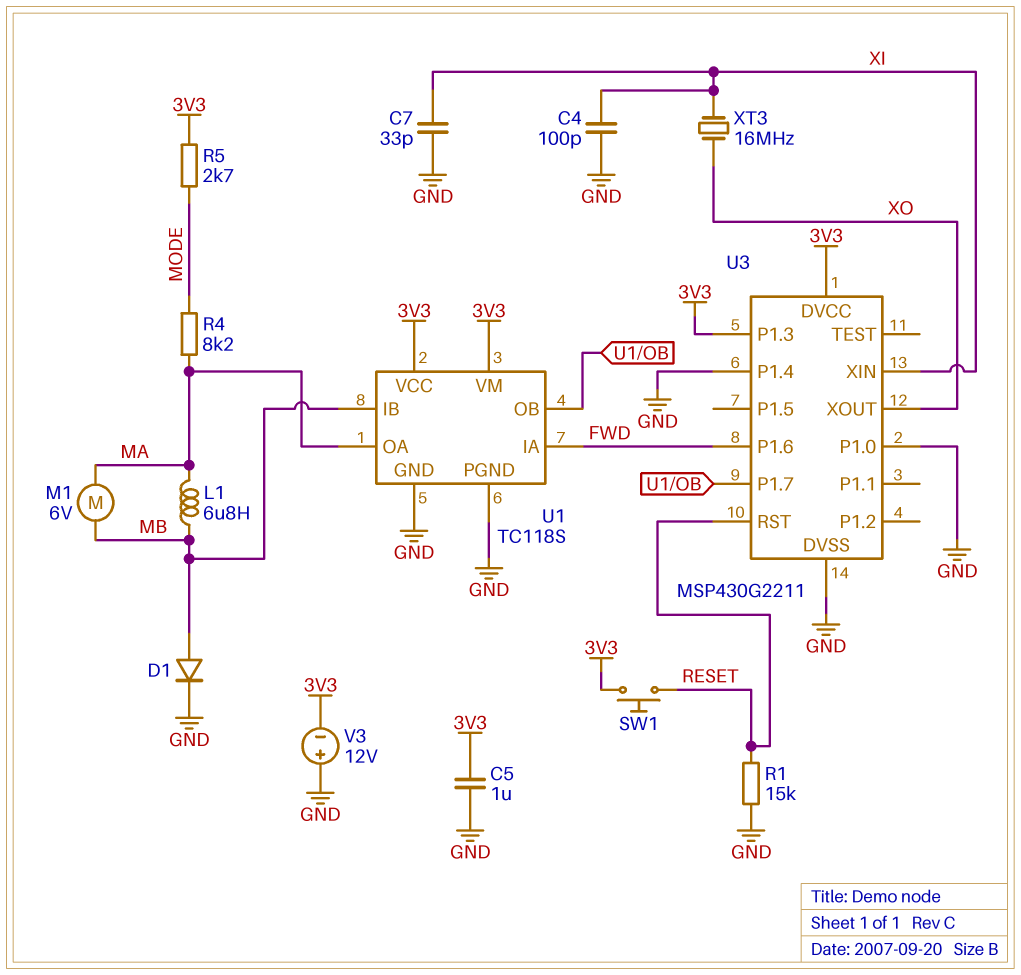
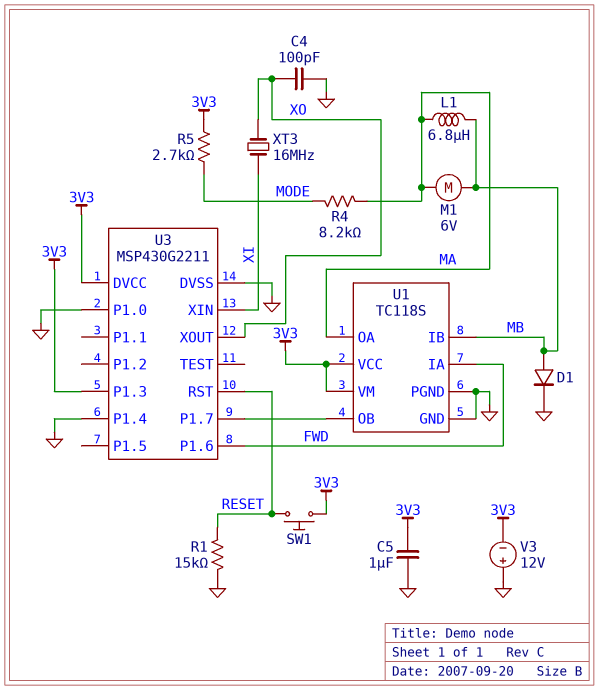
C4: 100pF (GND, XI) -> 100pF (GND, XO)
C7: 33pF (GND, XI) -> none

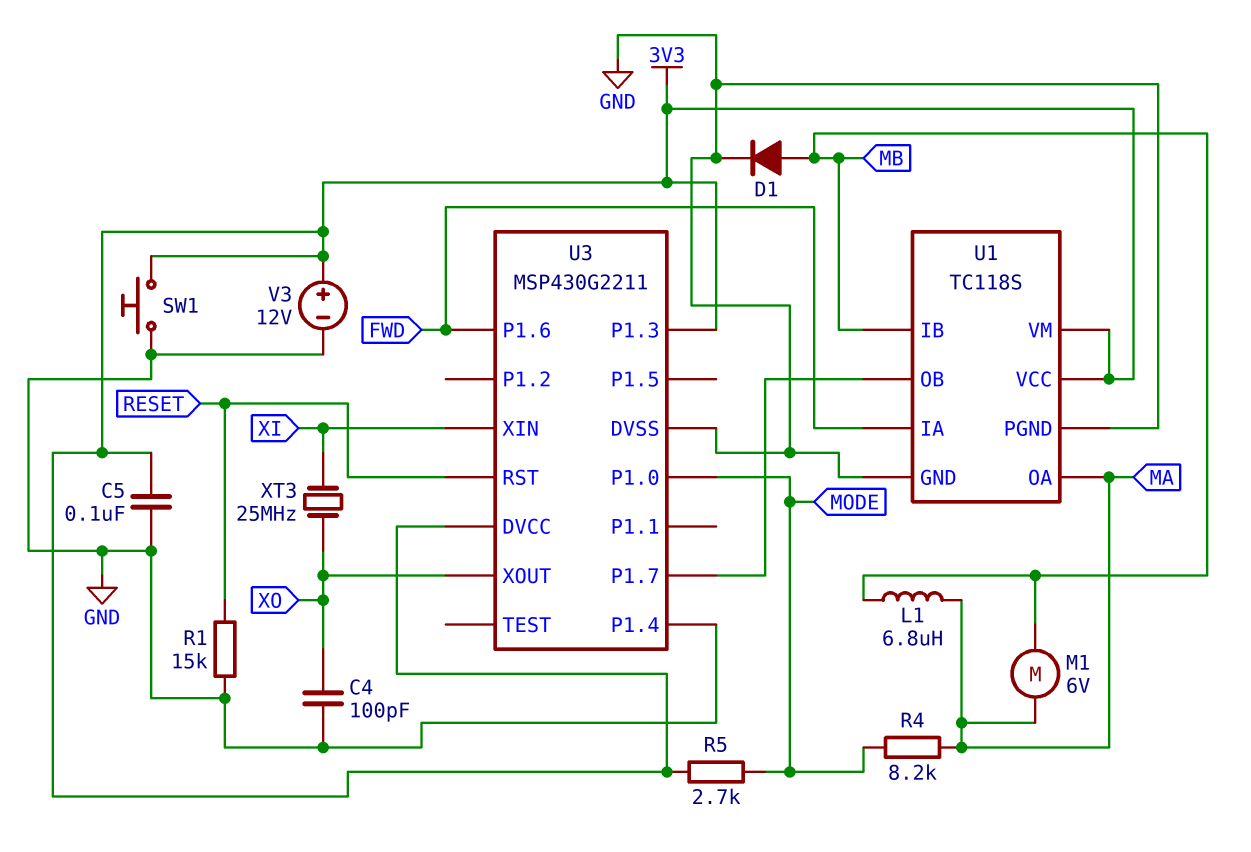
C5: 1uF (3V3, GND) -> 100nF (3V3, GND)
SW1: button (3V3, RESET) -> button (3V3, GND)
U3 pin P1.0: GND -> MODE
V3: 12V (plus GND, minus 3V3) -> 12V (plus 3V3, minus GND)
XT3: 16MHz (XI, XO) -> 25MHz (XI, XO)

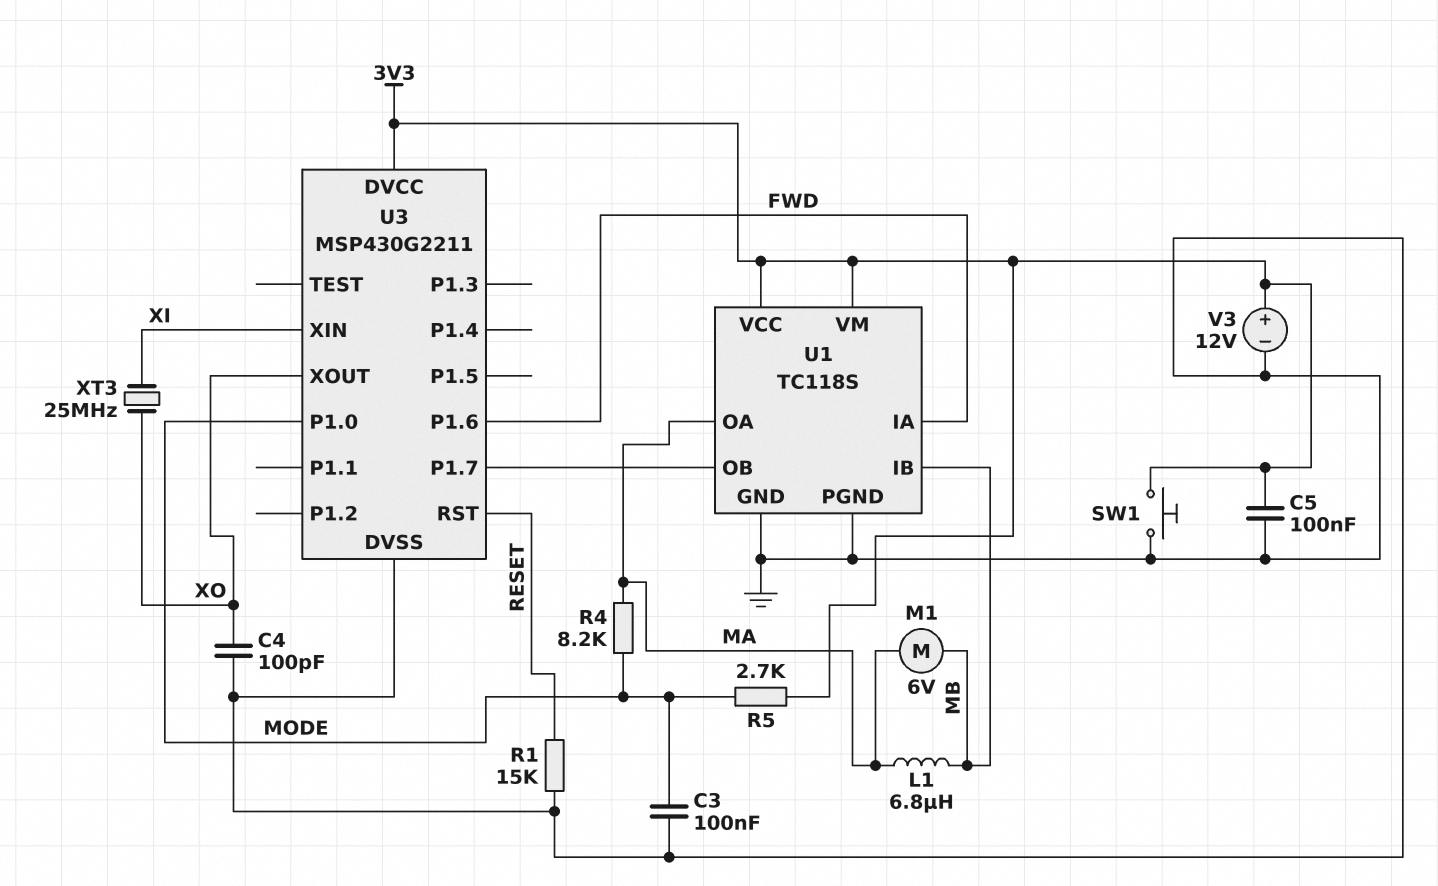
C3: none -> 100nF (GND, MODE)
D1: diode (A MB, K GND) -> none
U3 pin P1.3: 3V3 -> none
U3 pin P1.4: GND -> none

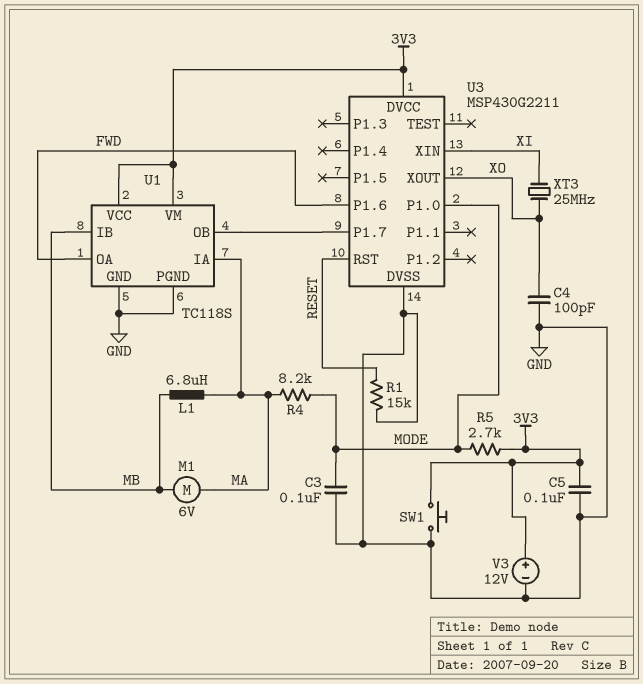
U1 pin IA: FWD -> MA
U1 pin OA: MA -> FWD

